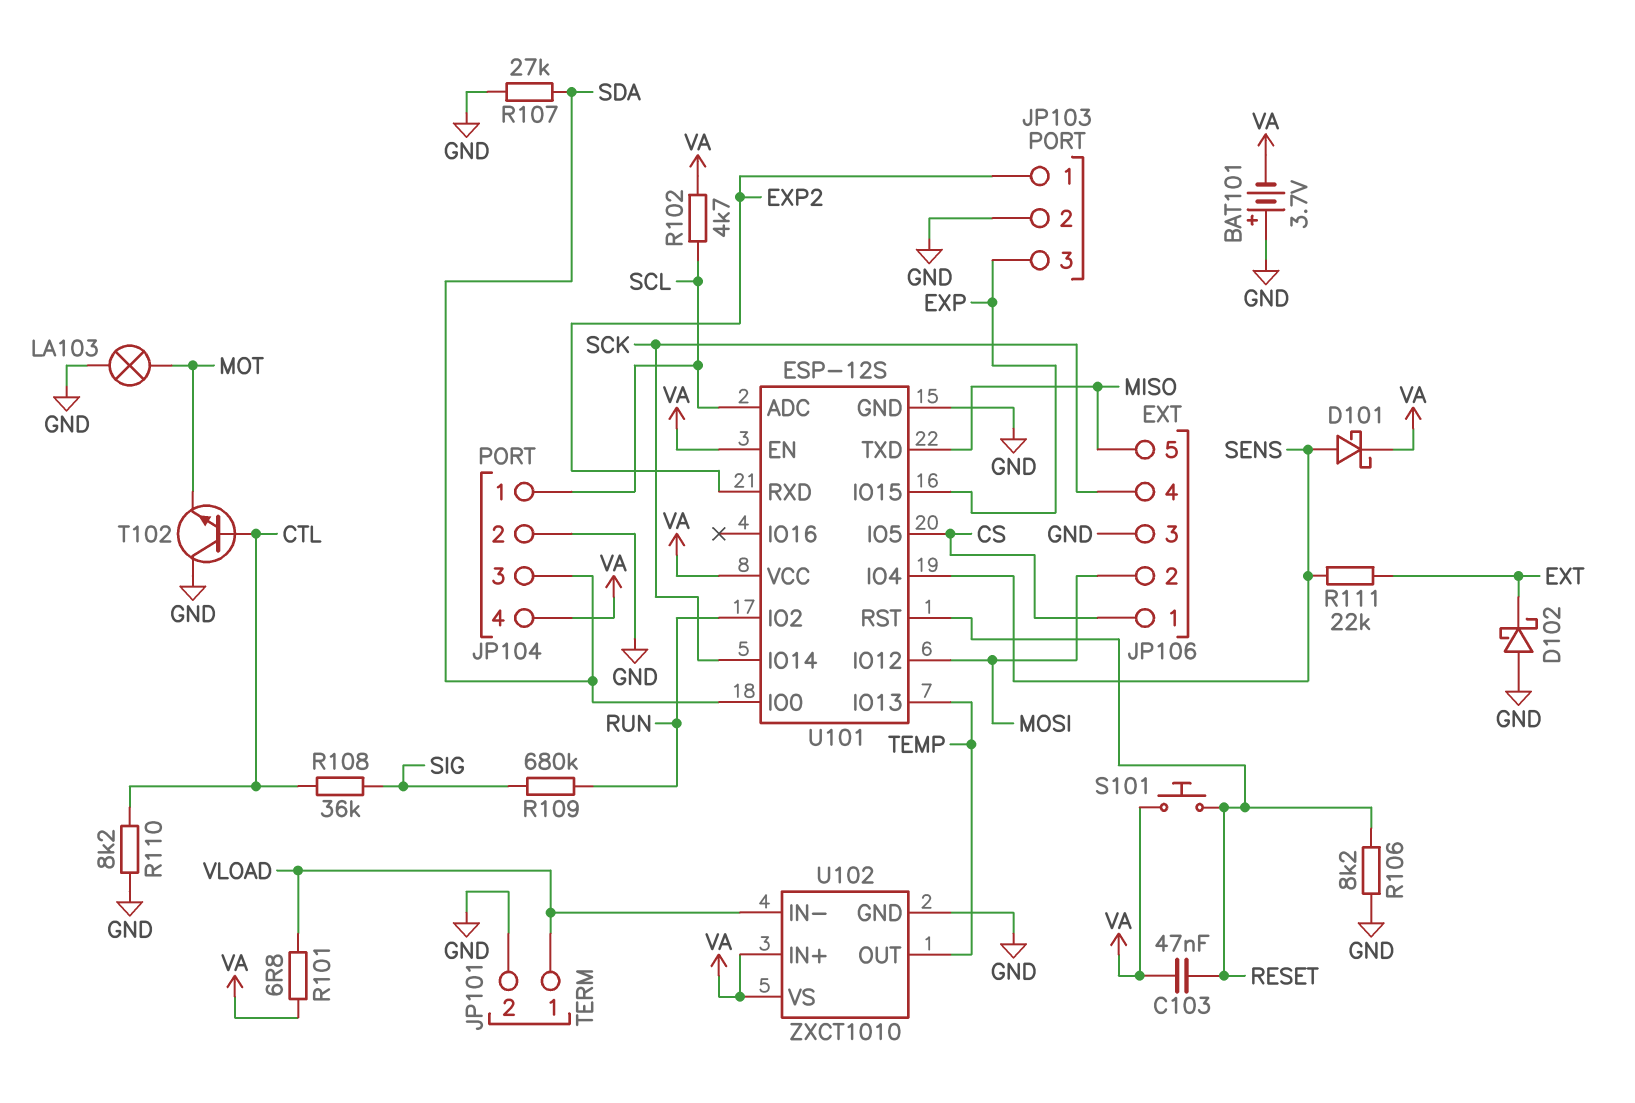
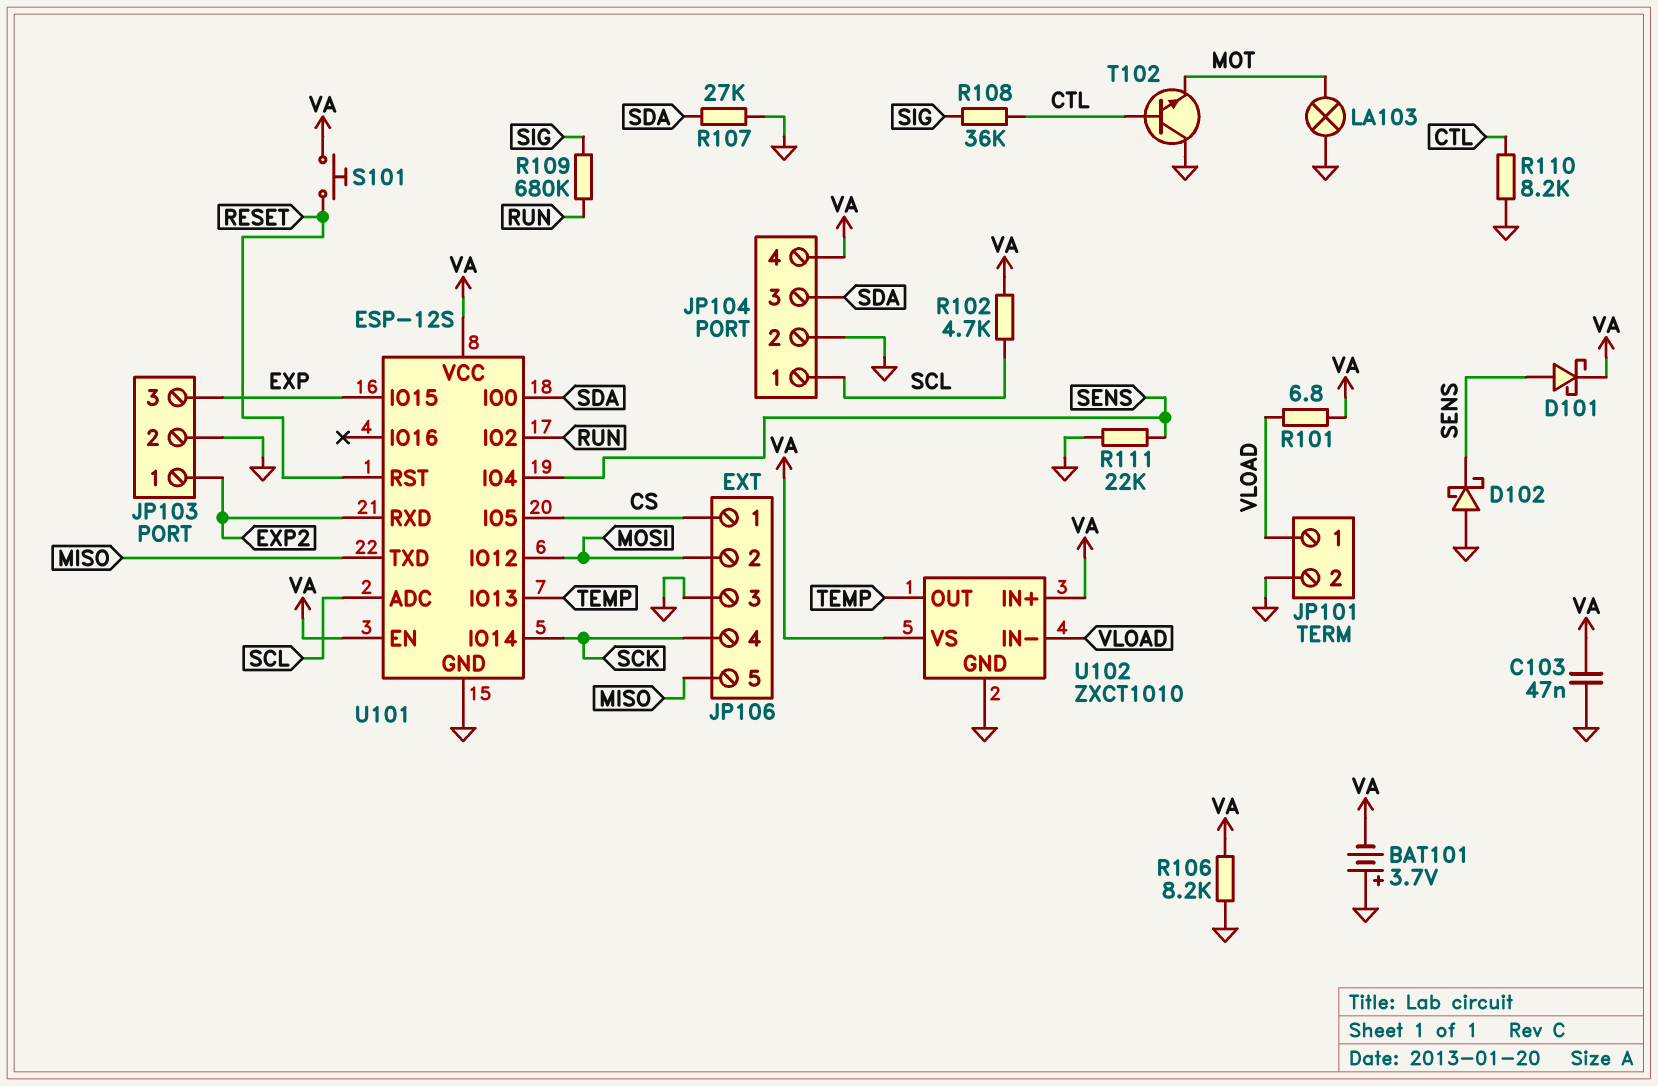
C103: 47nF (RESET, VA) -> 47nF (GND, VA)
D102: schottky (A GND, K EXT) -> schottky (A GND, K SENS)
R106: 8.2k (GND, RESET) -> 8.2k (GND, VA)
R111: 22k (EXT, SENS) -> 22k (GND, SENS)

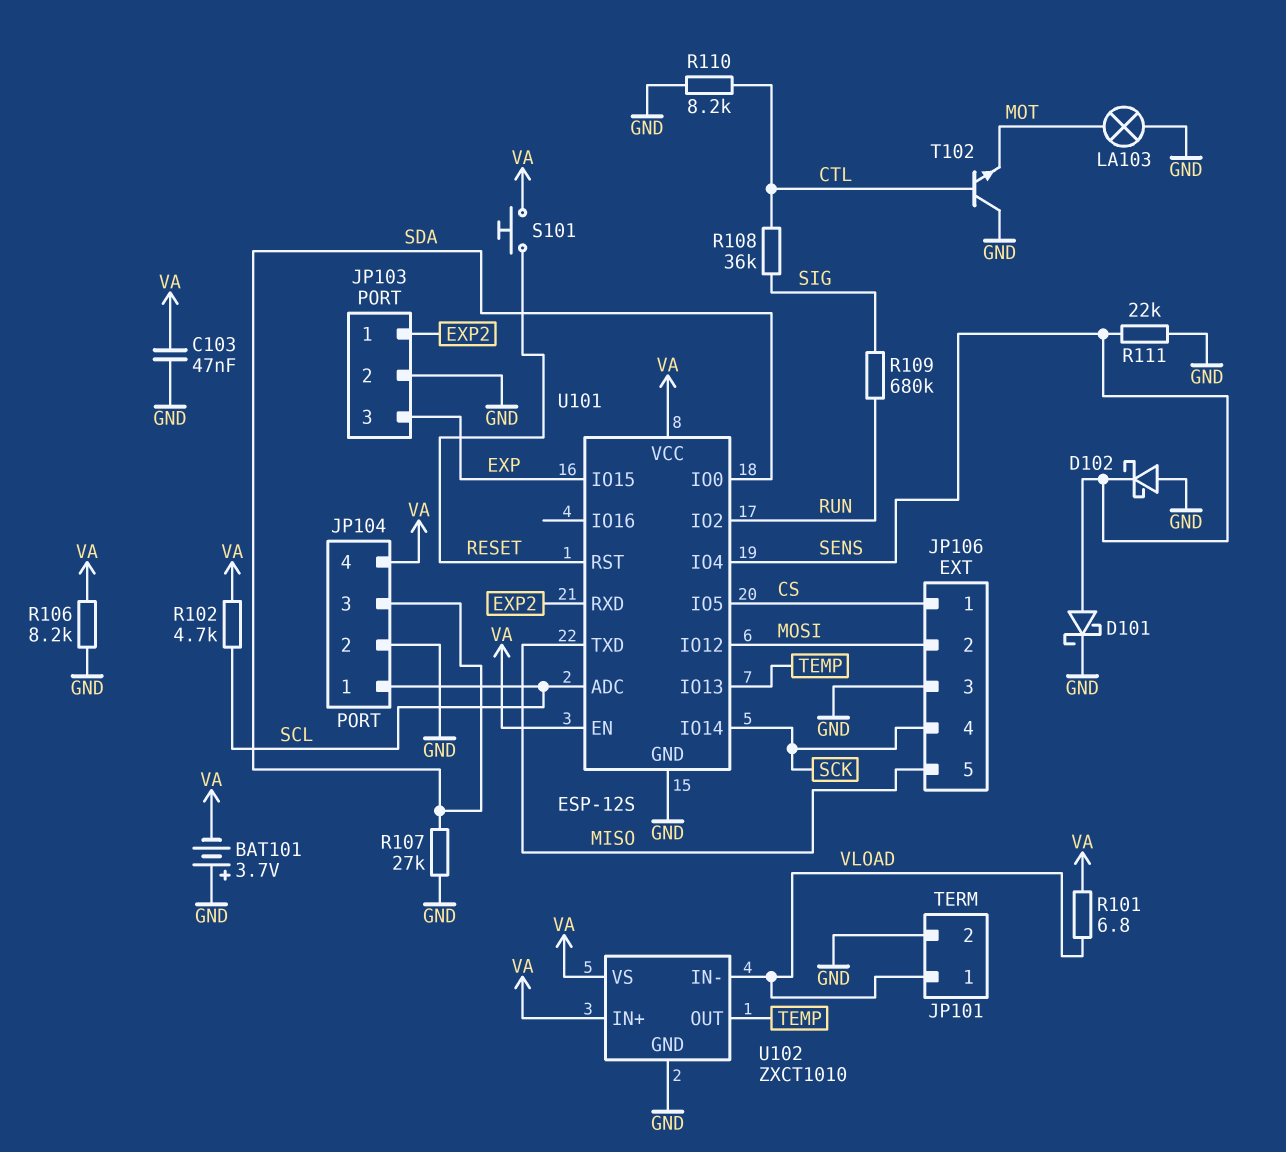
D101: schottky (A SENS, K VA) -> schottky (A SENS, K GND)

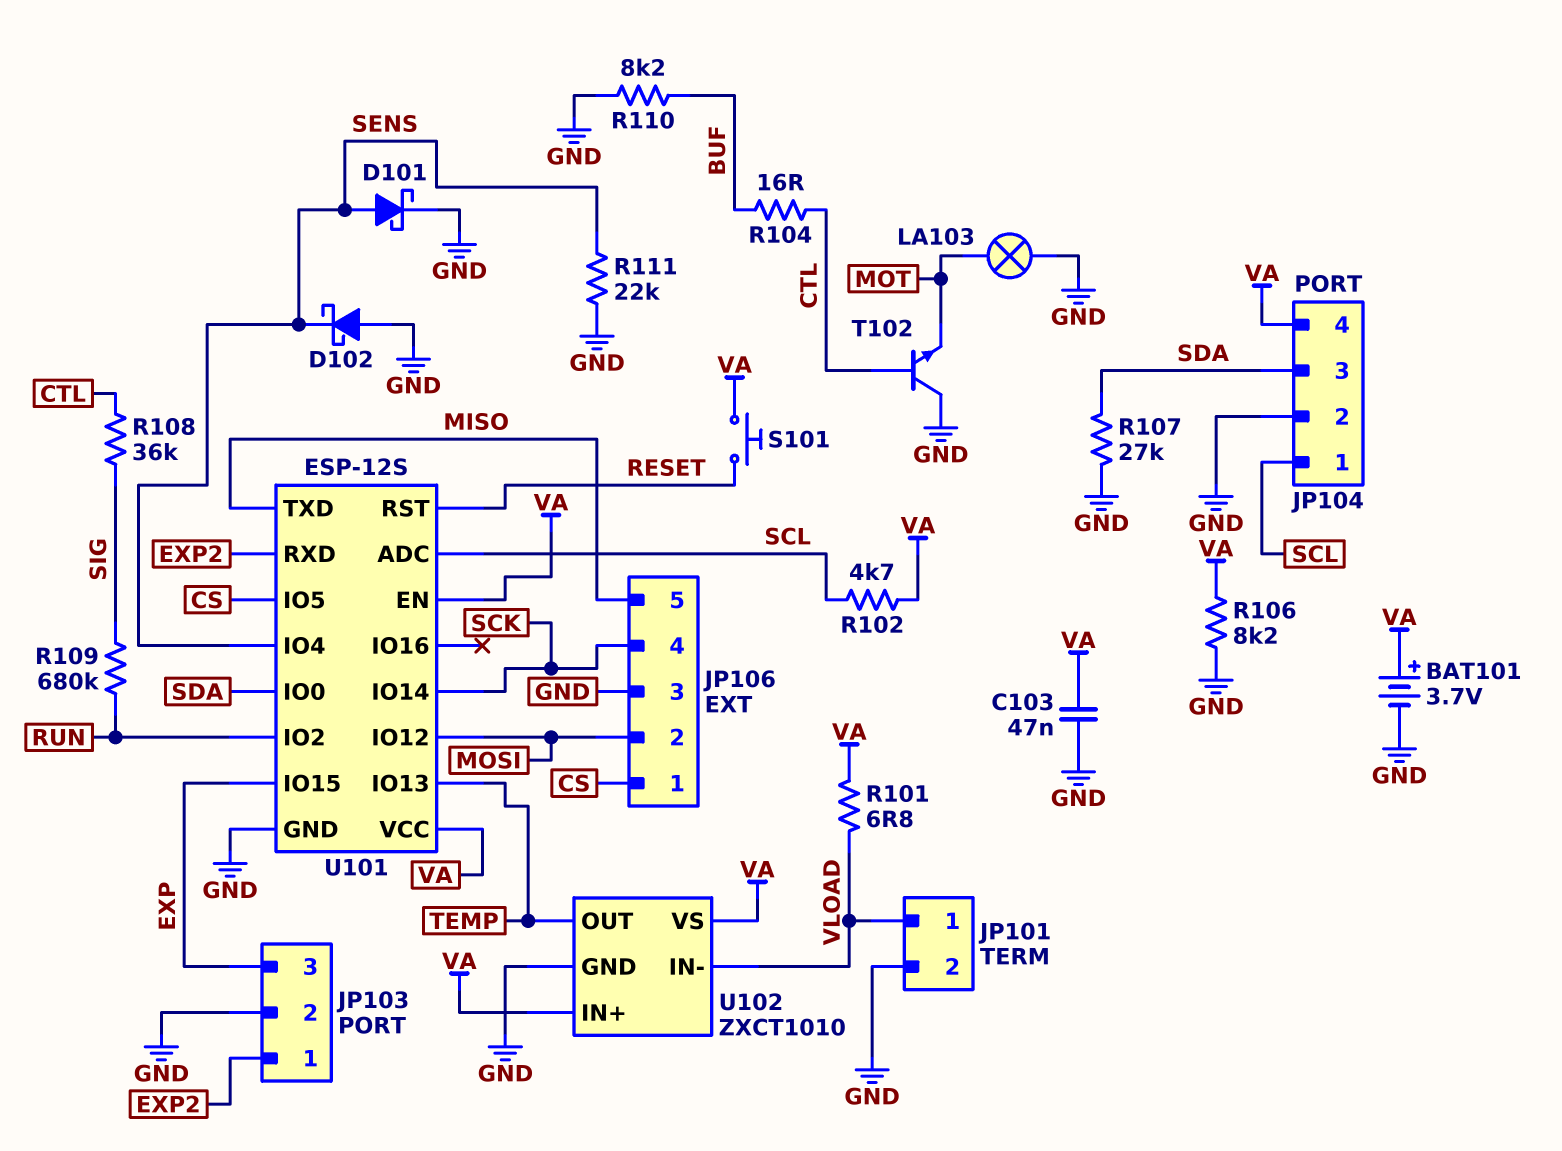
BAT101: 3.7V (plus GND, minus VA) -> 3.7V (plus VA, minus GND)
R104: none -> 16 (BUF, CTL)
R110: 8.2k (CTL, GND) -> 8.2k (BUF, GND)

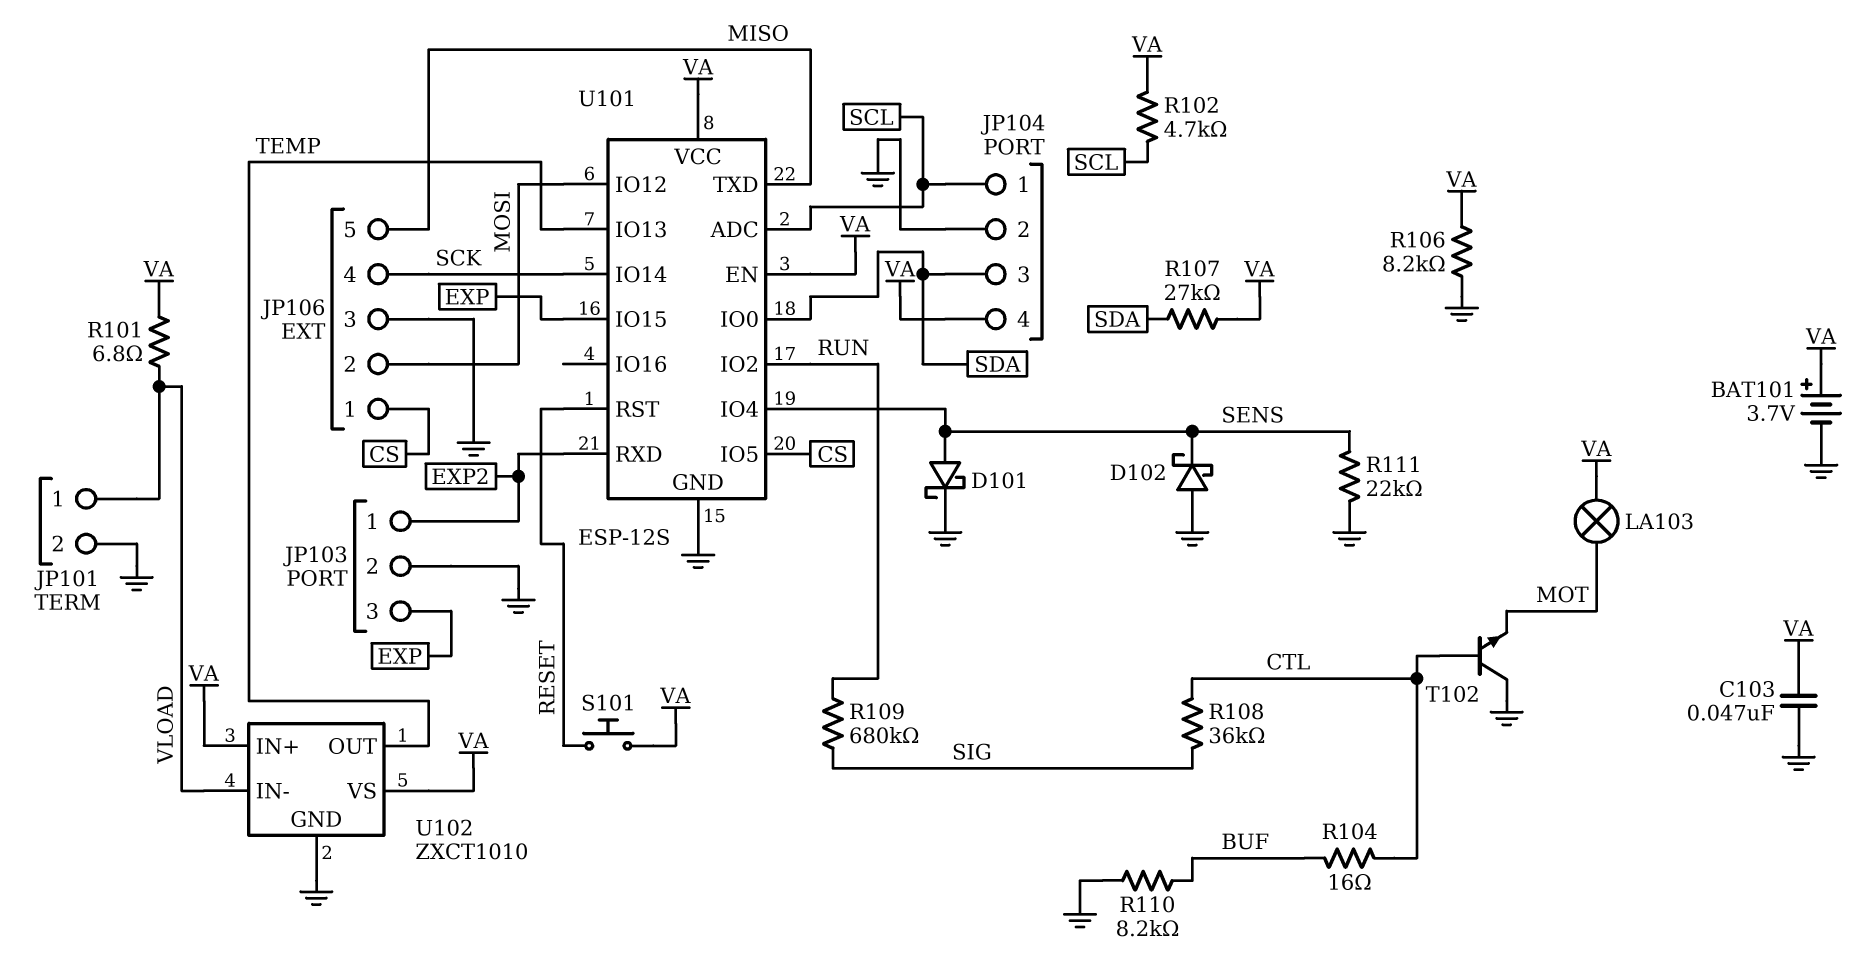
LA103: lamp (GND, MOT) -> lamp (MOT, VA)
R107: 27k (GND, SDA) -> 27k (SDA, VA)

